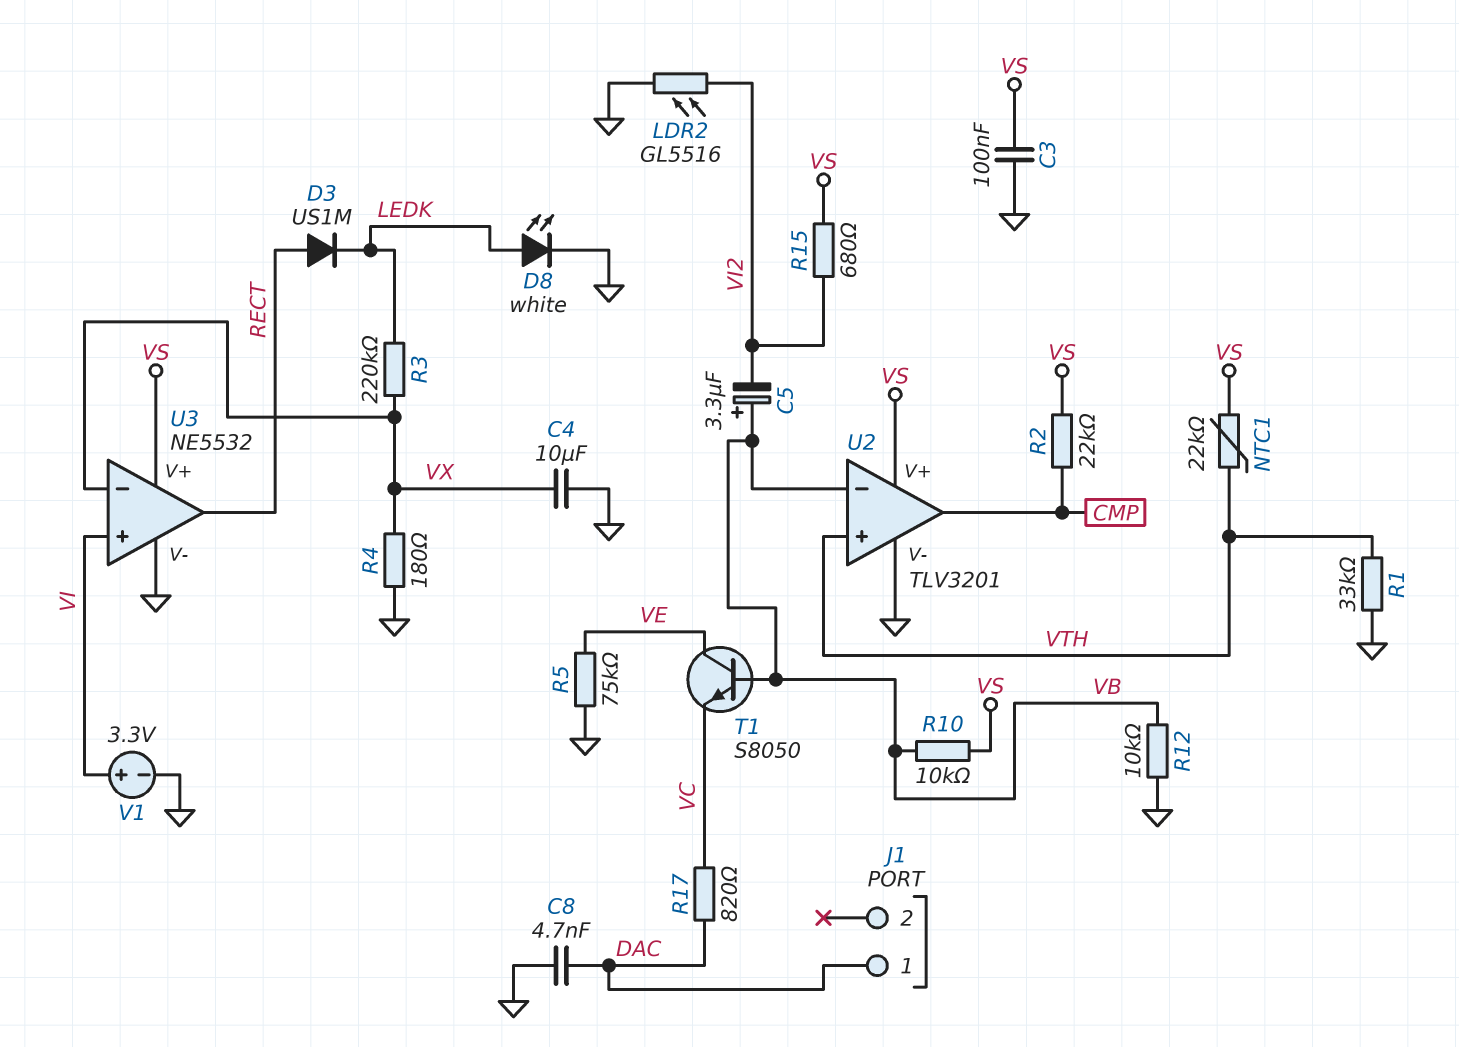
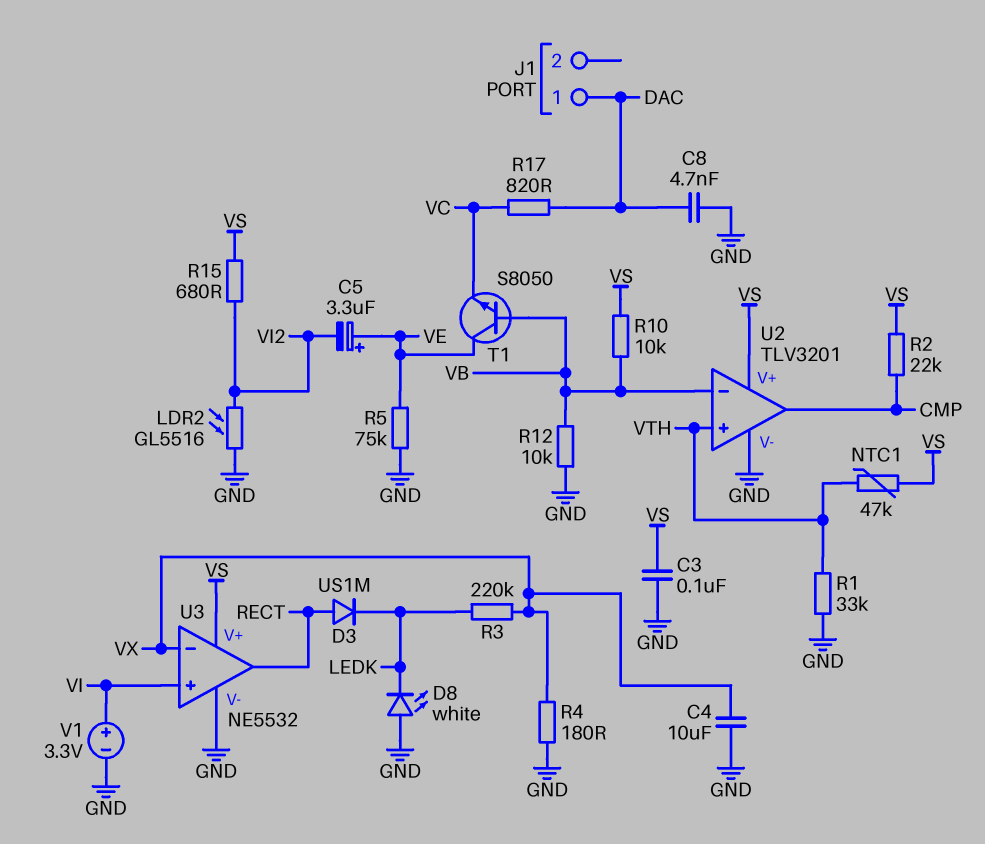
C5: 3.3uF (plus VB, minus VI2) -> 3.3uF (plus VE, minus VI2)
D8: LED white (A LEDK, K GND) -> LED white (A GND, K LEDK)
NTC1: 22k (VS, VTH) -> 47k (VS, VTH)

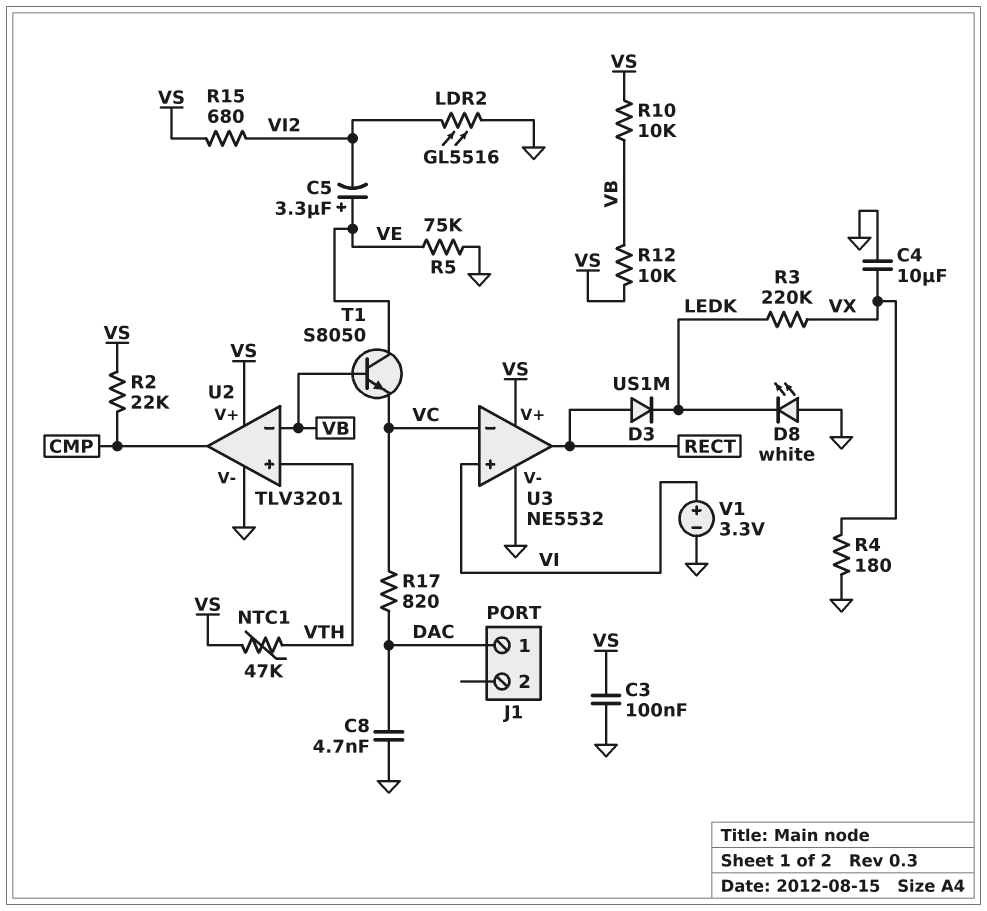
R1: 33k (GND, VTH) -> none
R12: 10k (GND, VB) -> 10k (VB, VS)
U3 pin in-: VX -> VC

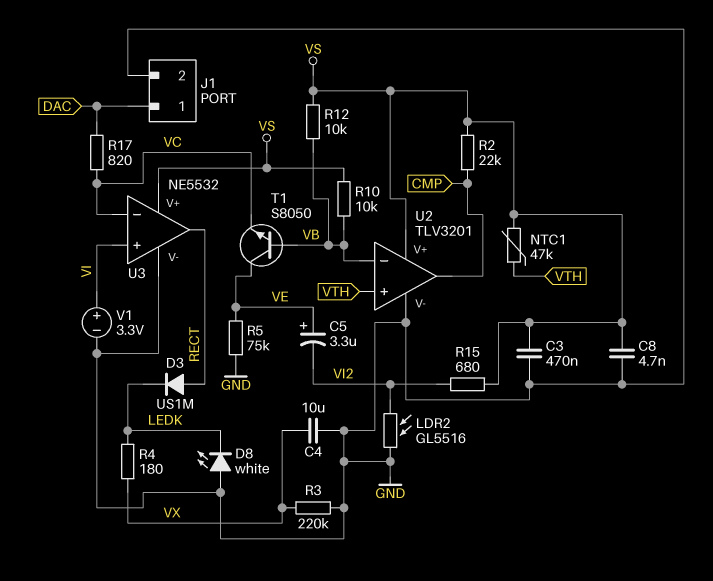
C3: 100nF (GND, VS) -> 470nF (GND, VS)
C8: 4.7nF (DAC, GND) -> 4.7nF (GND, VS)
J1 pin 2: none -> GND
R3: 220k (LEDK, VX) -> 220k (GND, VX)
R4: 180 (GND, VX) -> 180 (LEDK, VX)

